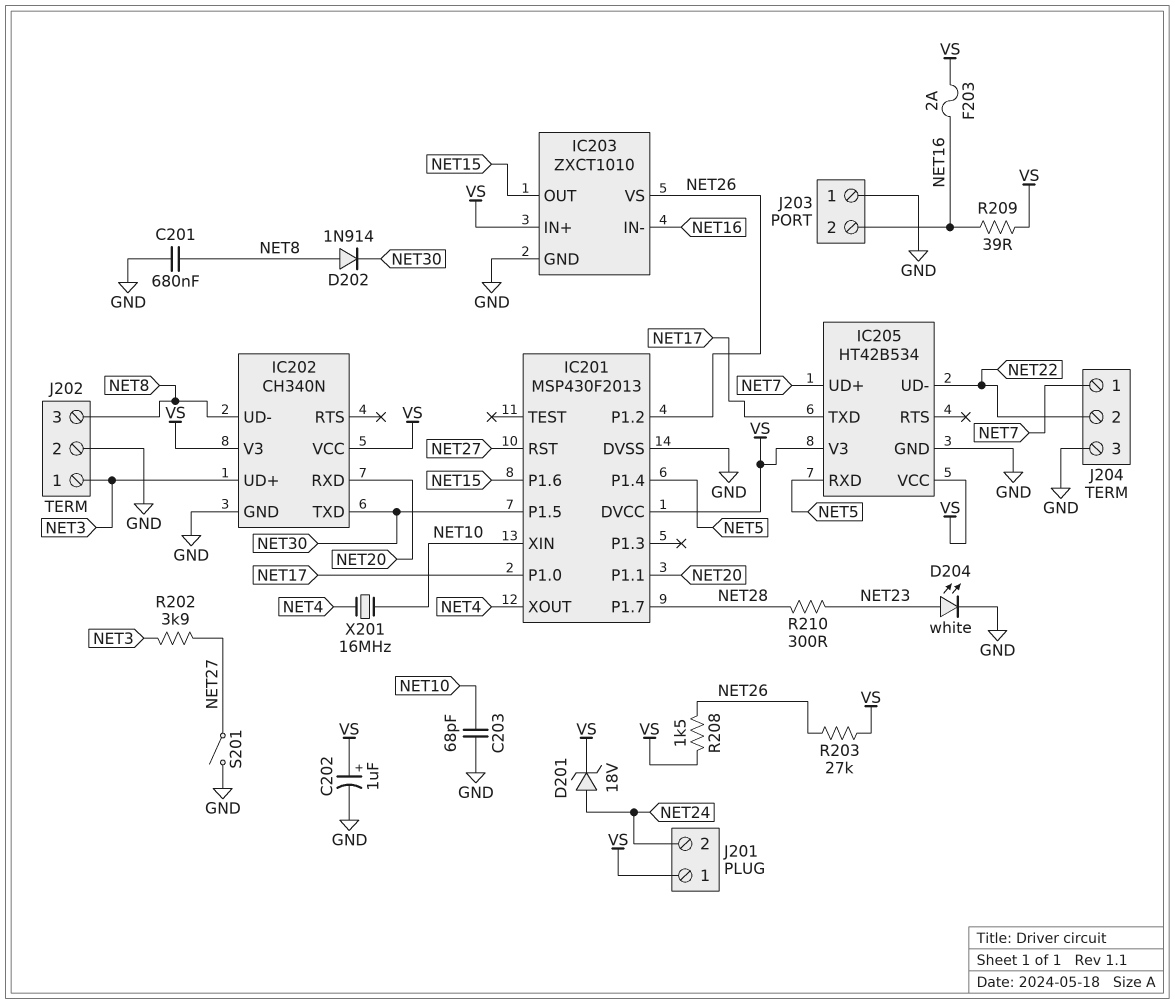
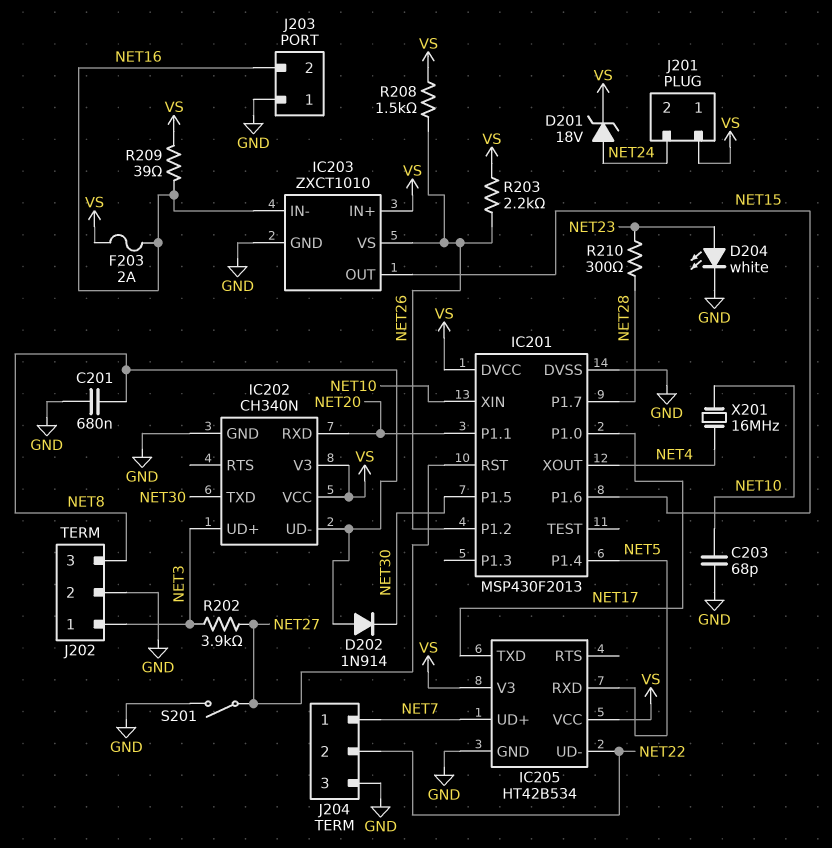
C202: 1uF (plus VS, minus GND) -> none
R203: 27k (NET26, VS) -> 2.2k (NET26, VS)

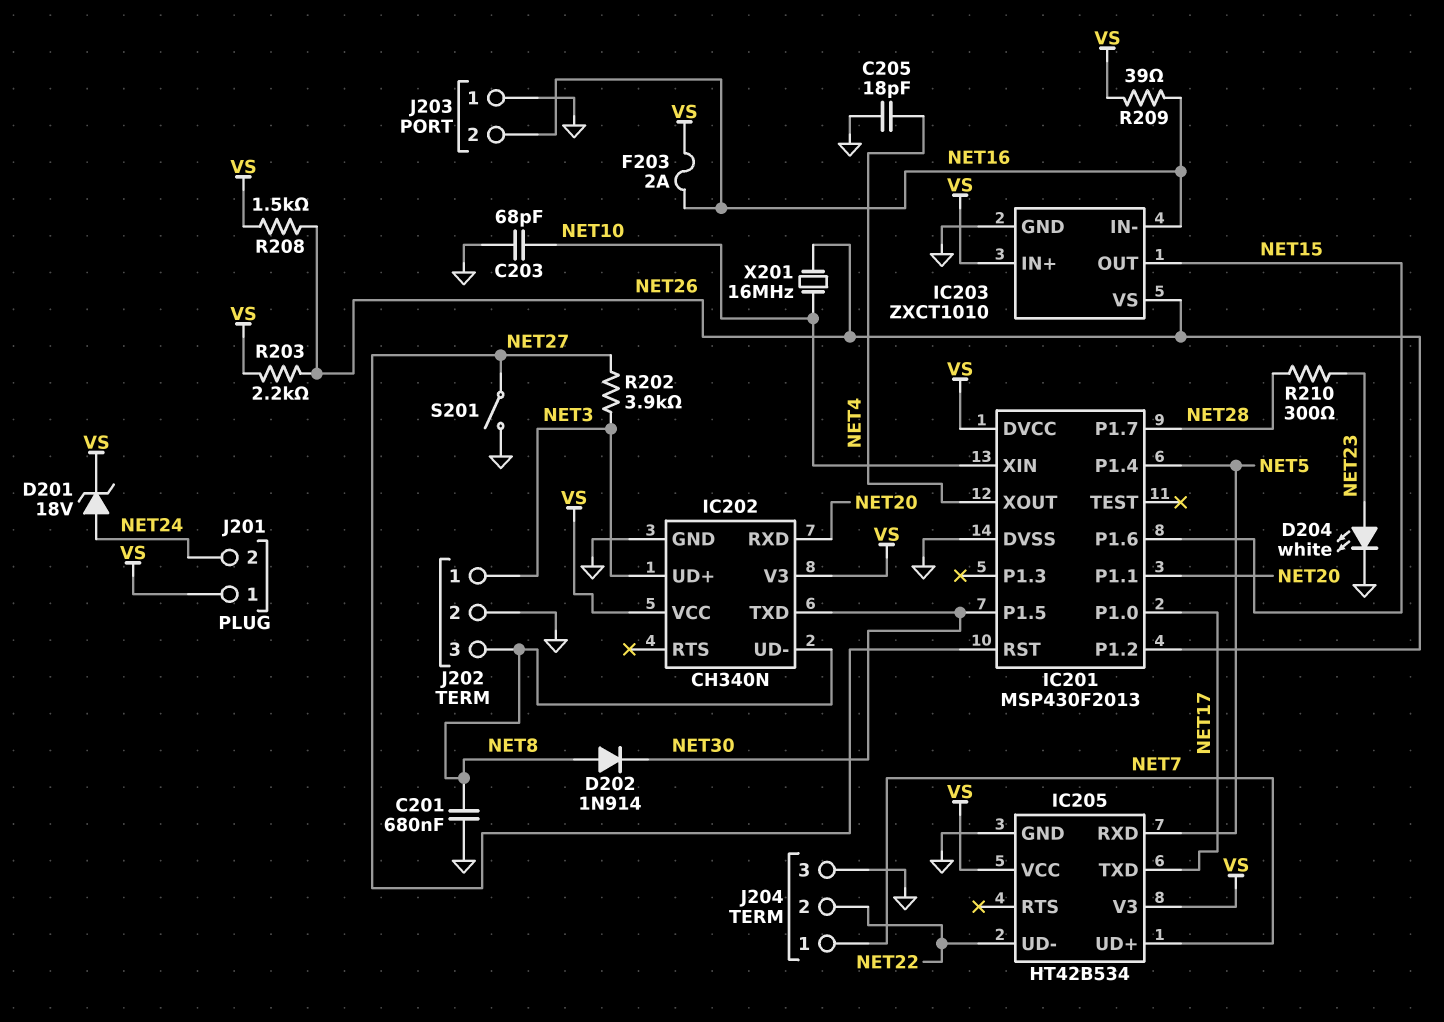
C205: none -> 18pF (GND, NET4)
X201: 16MHz (NET4, NET10) -> 16MHz (NET10, NET26)

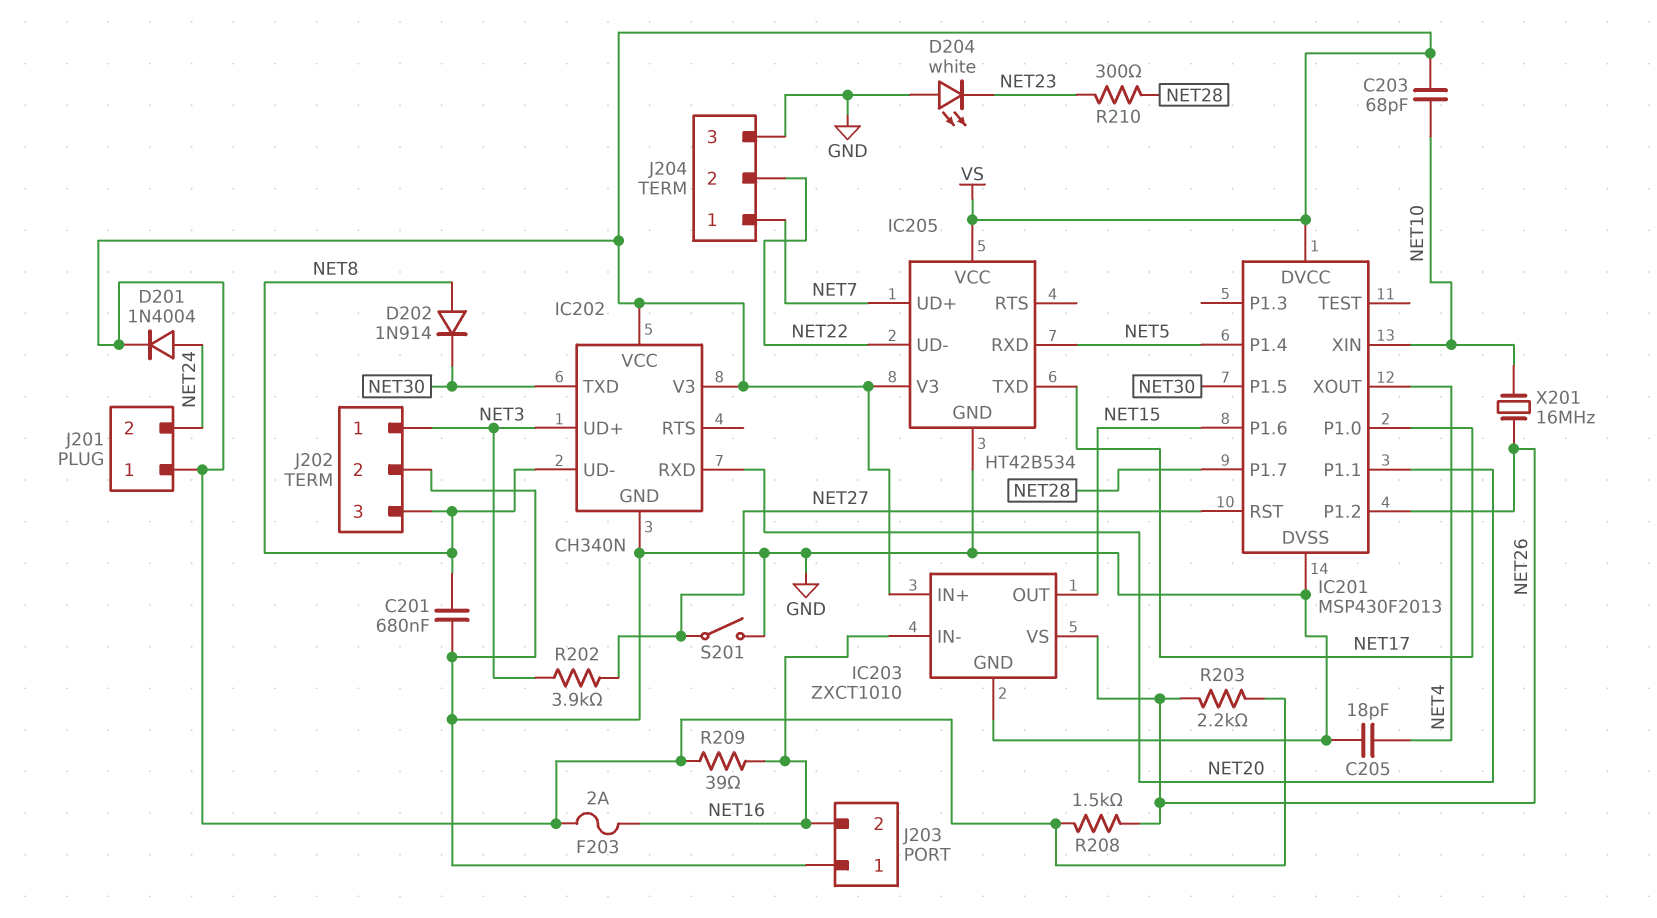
C203: 68pF (GND, NET10) -> 68pF (NET10, VS)
D201: zener 18V (A NET24, K VS) -> diode 1N4004 (A NET24, K VS)
D204: LED white (A NET23, K GND) -> LED white (A GND, K NET23)

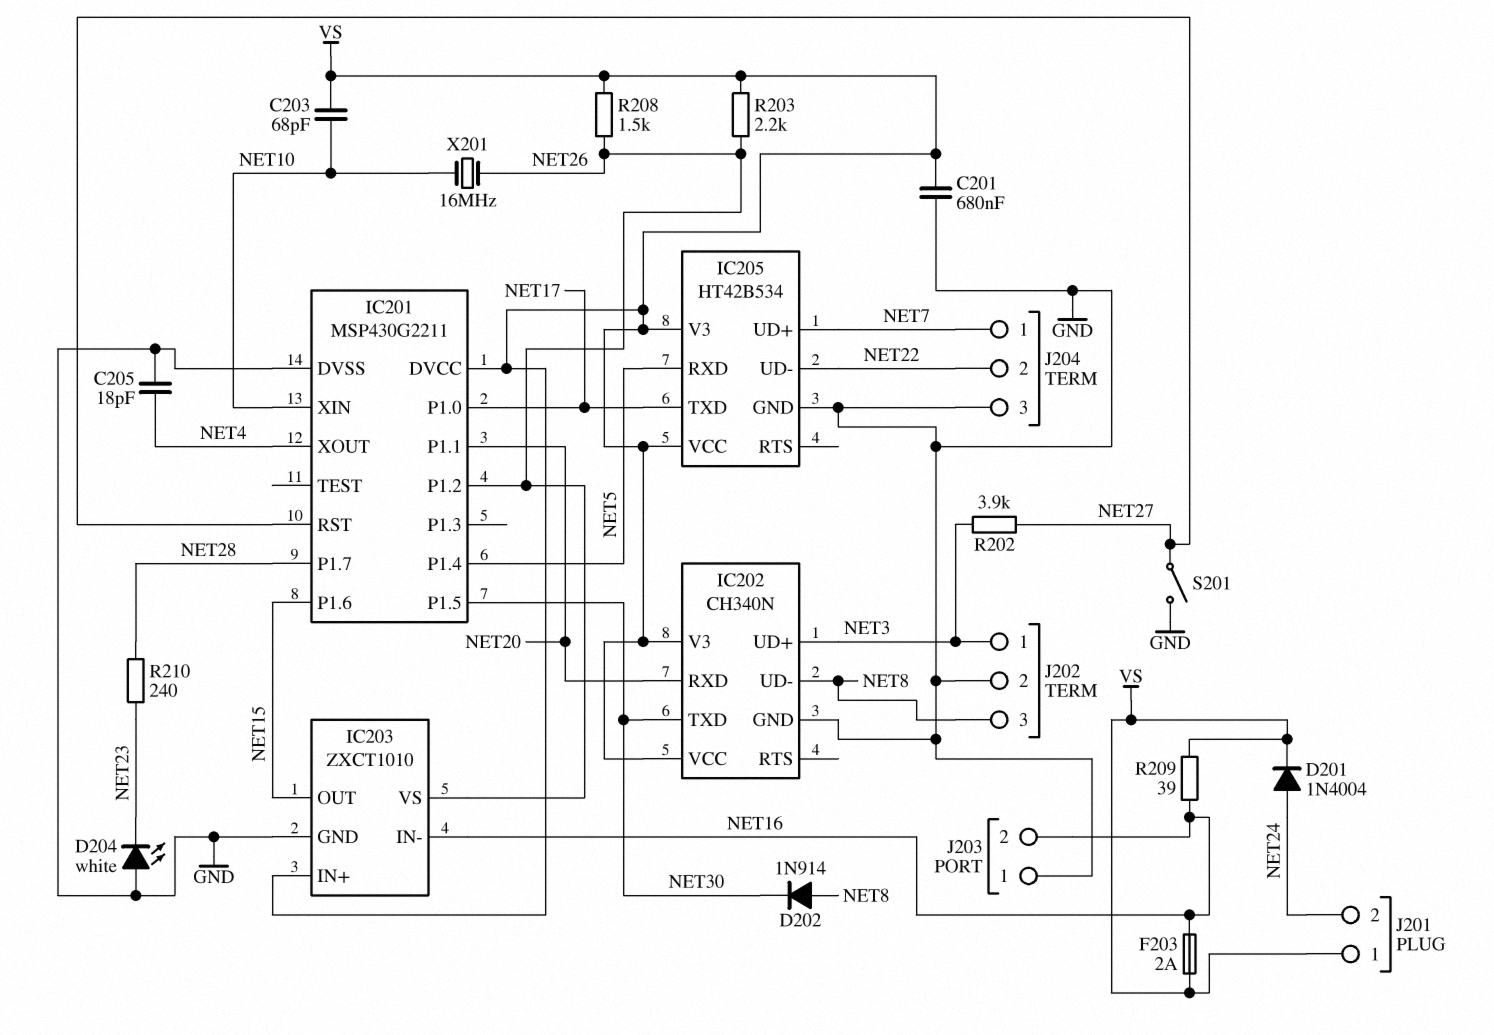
C201: 680nF (GND, NET8) -> 680nF (GND, VS)
IC201: MSP430F2013 -> MSP430G2211
R210: 300 (NET23, NET28) -> 240 (NET23, NET28)

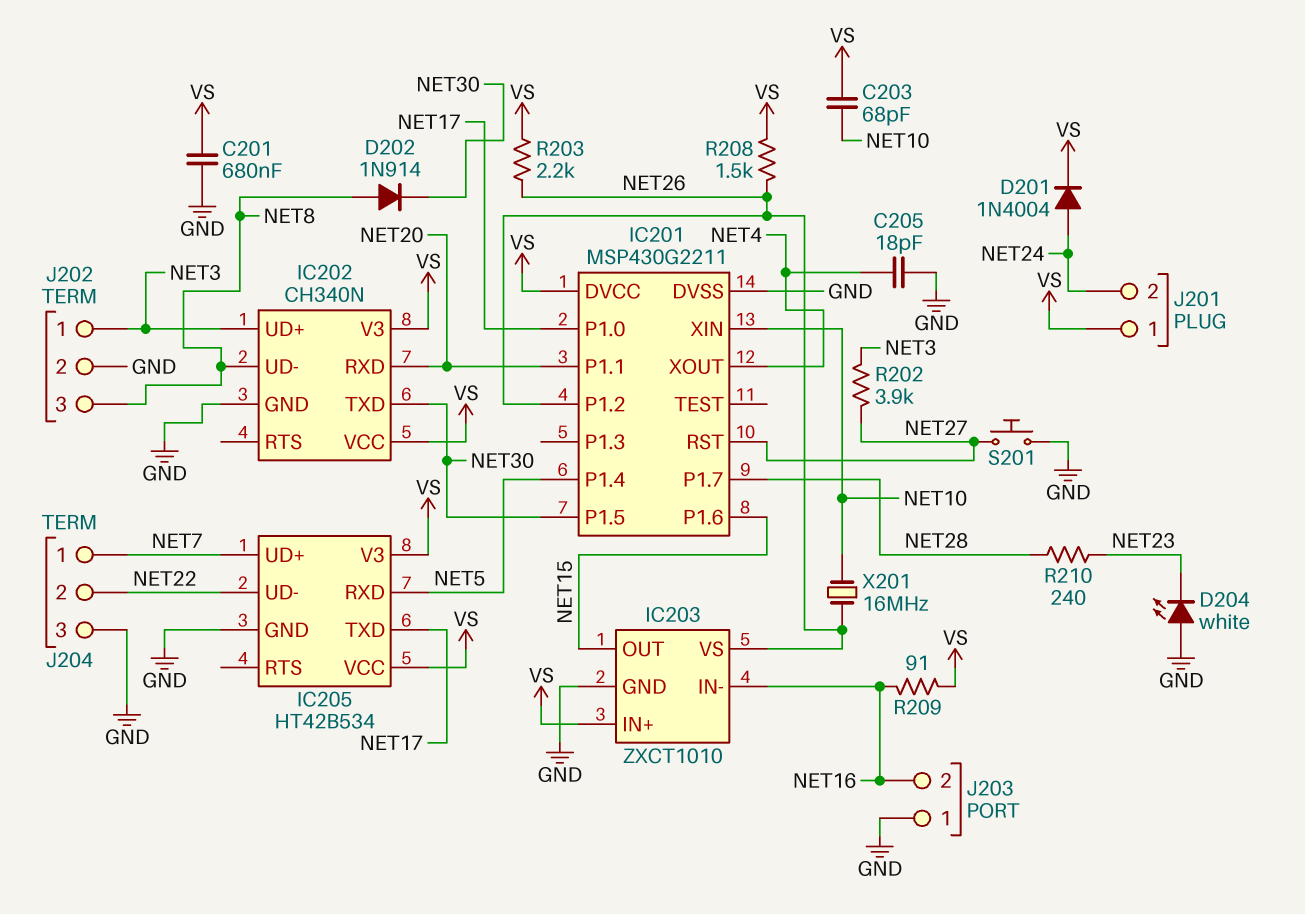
F203: 2A (NET16, VS) -> none
R209: 39 (NET16, VS) -> 91 (NET16, VS)
S201: switch (GND, NET27) -> button (GND, NET27)

